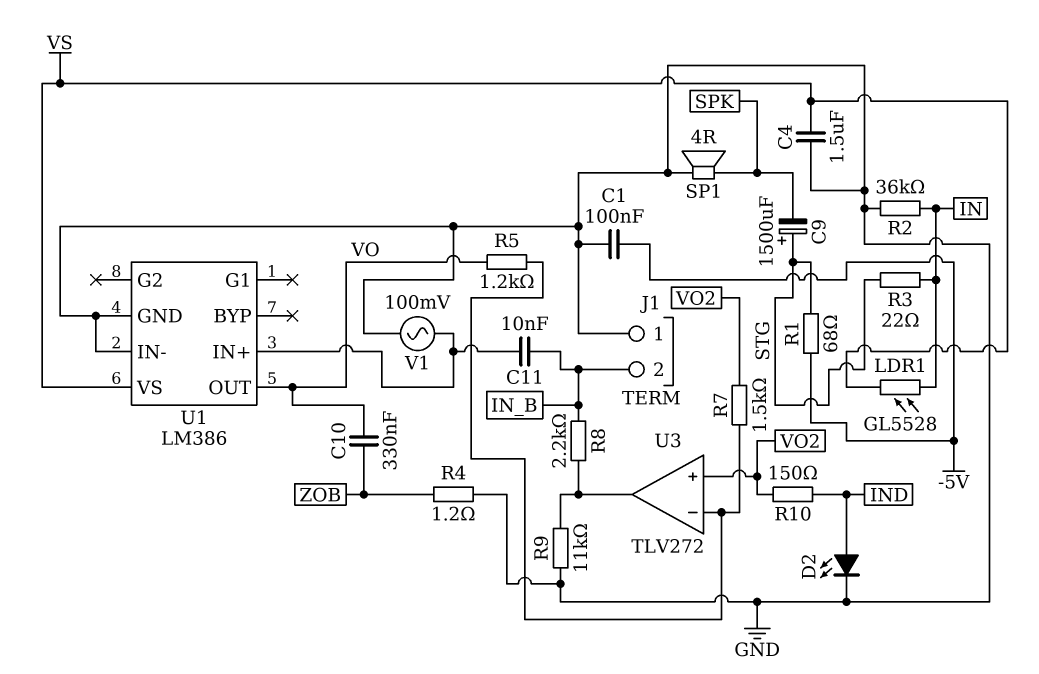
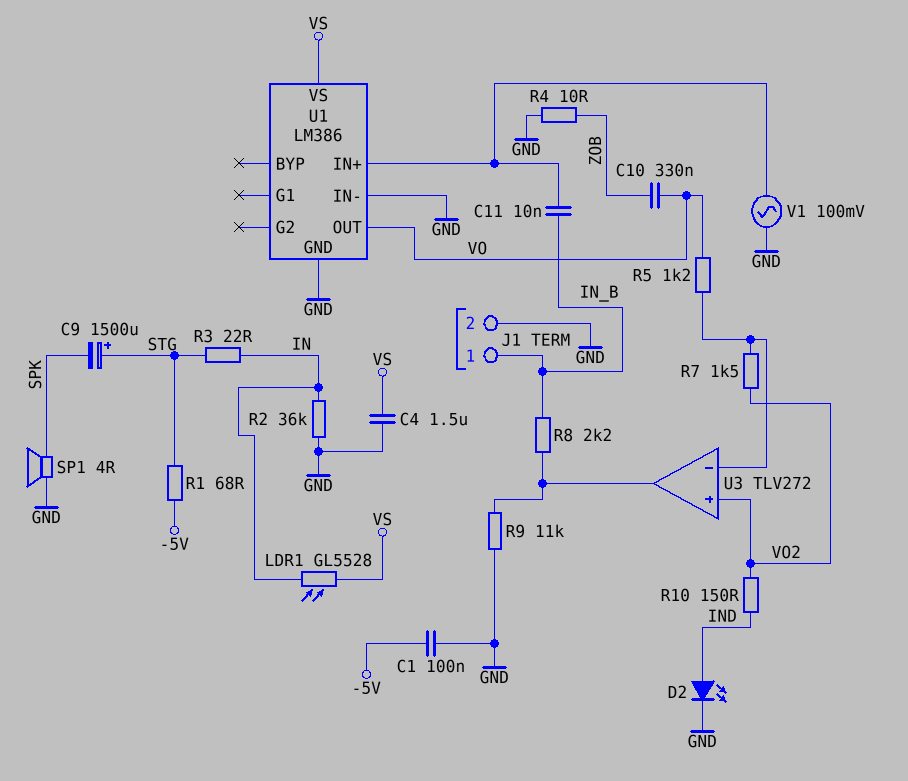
J1 pin 1: GND -> IN_B
J1 pin 2: IN_B -> GND
R4: 1.2 (GND, ZOB) -> 10 (GND, ZOB)

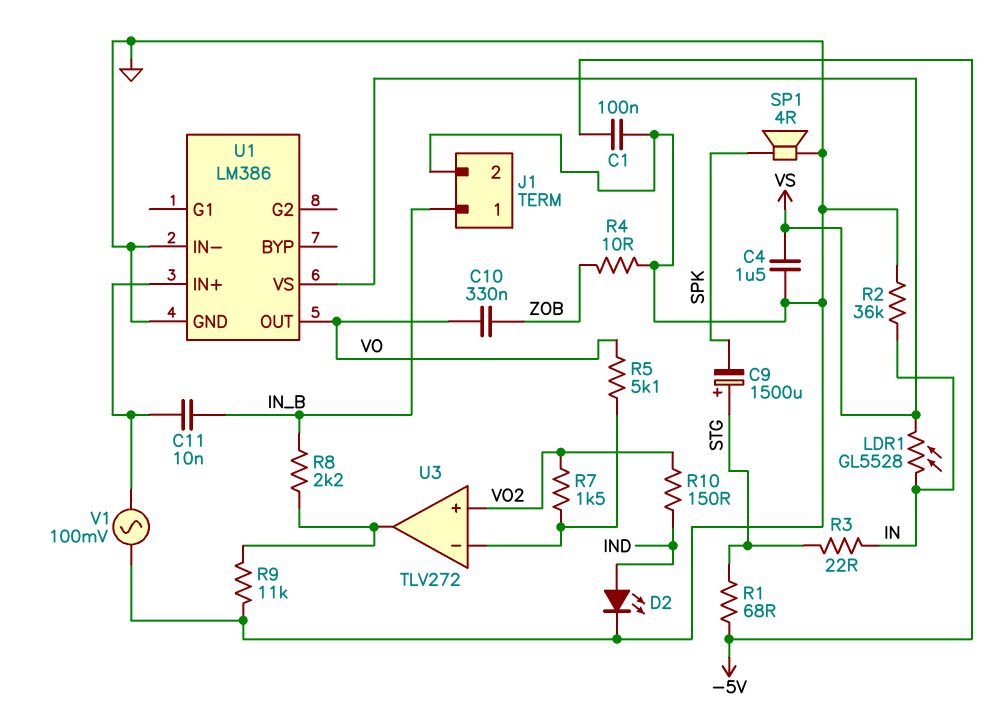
R5: 1.2k (U3/in-, VO) -> 5.1k (U3/in-, VO)

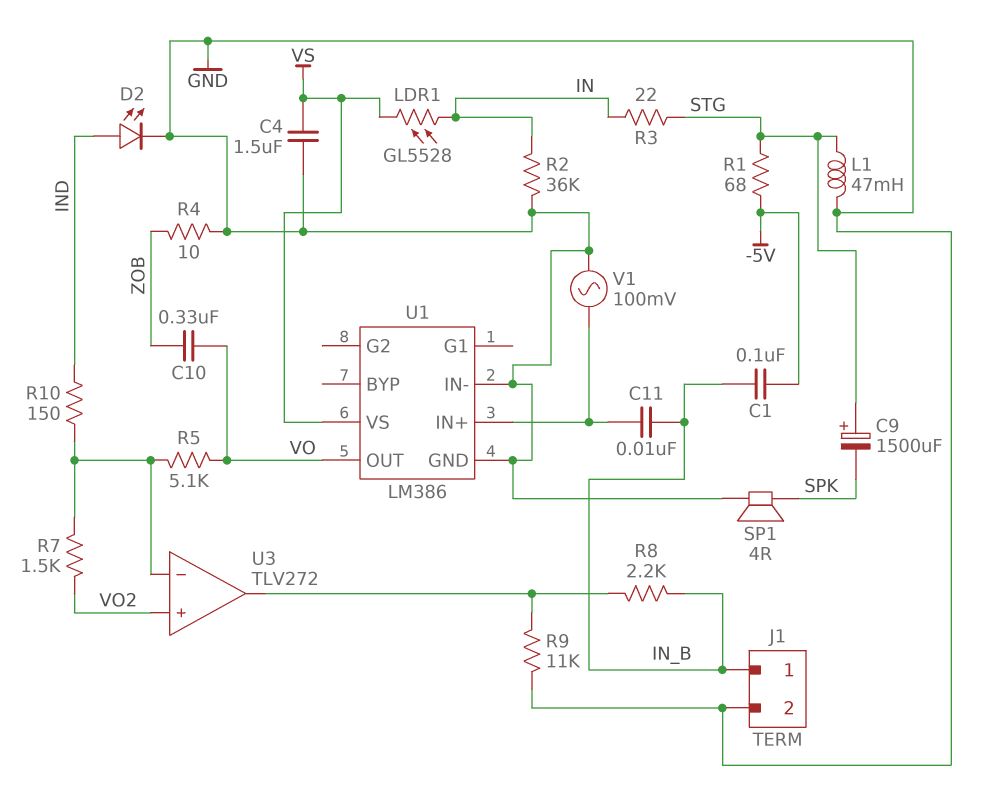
C1: 100nF (-5V, GND) -> 100nF (-5V, IN_B)
L1: none -> 47mH (GND, STG)
R10: 150 (IND, VO2) -> 150 (IND, U3/in-)

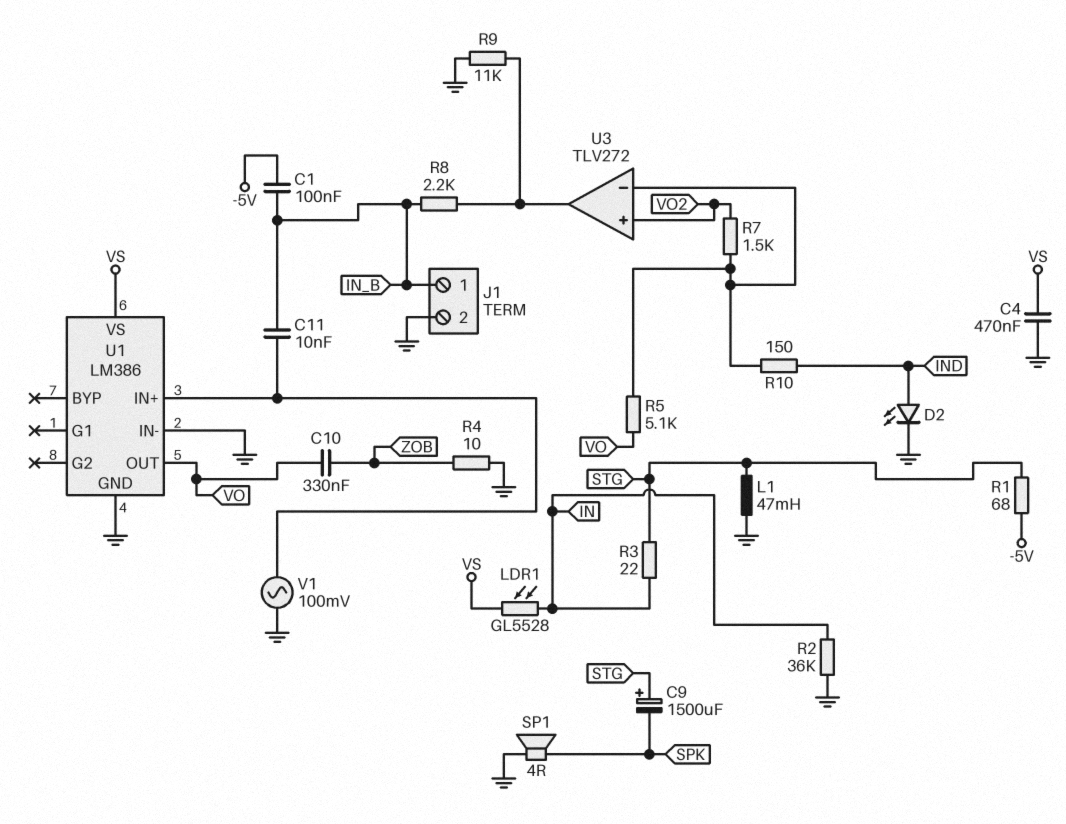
C4: 1.5uF (GND, VS) -> 470nF (GND, VS)

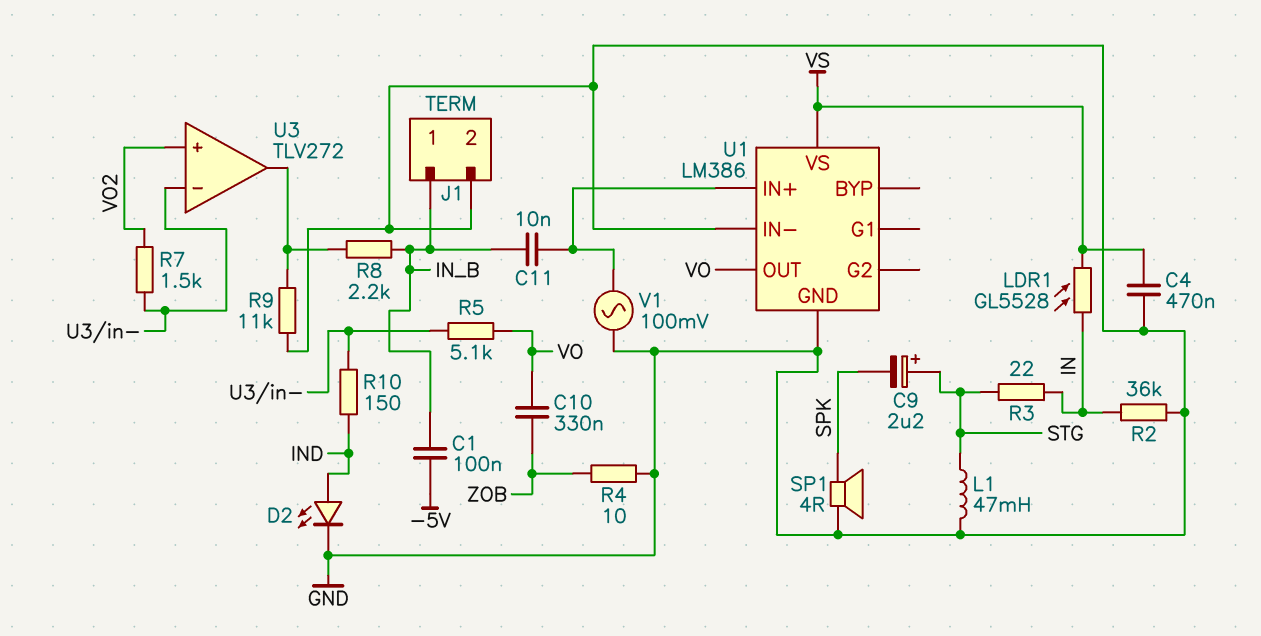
C9: 1500uF (plus STG, minus SPK) -> 2.2uF (plus STG, minus SPK)
R1: 68 (-5V, STG) -> none

